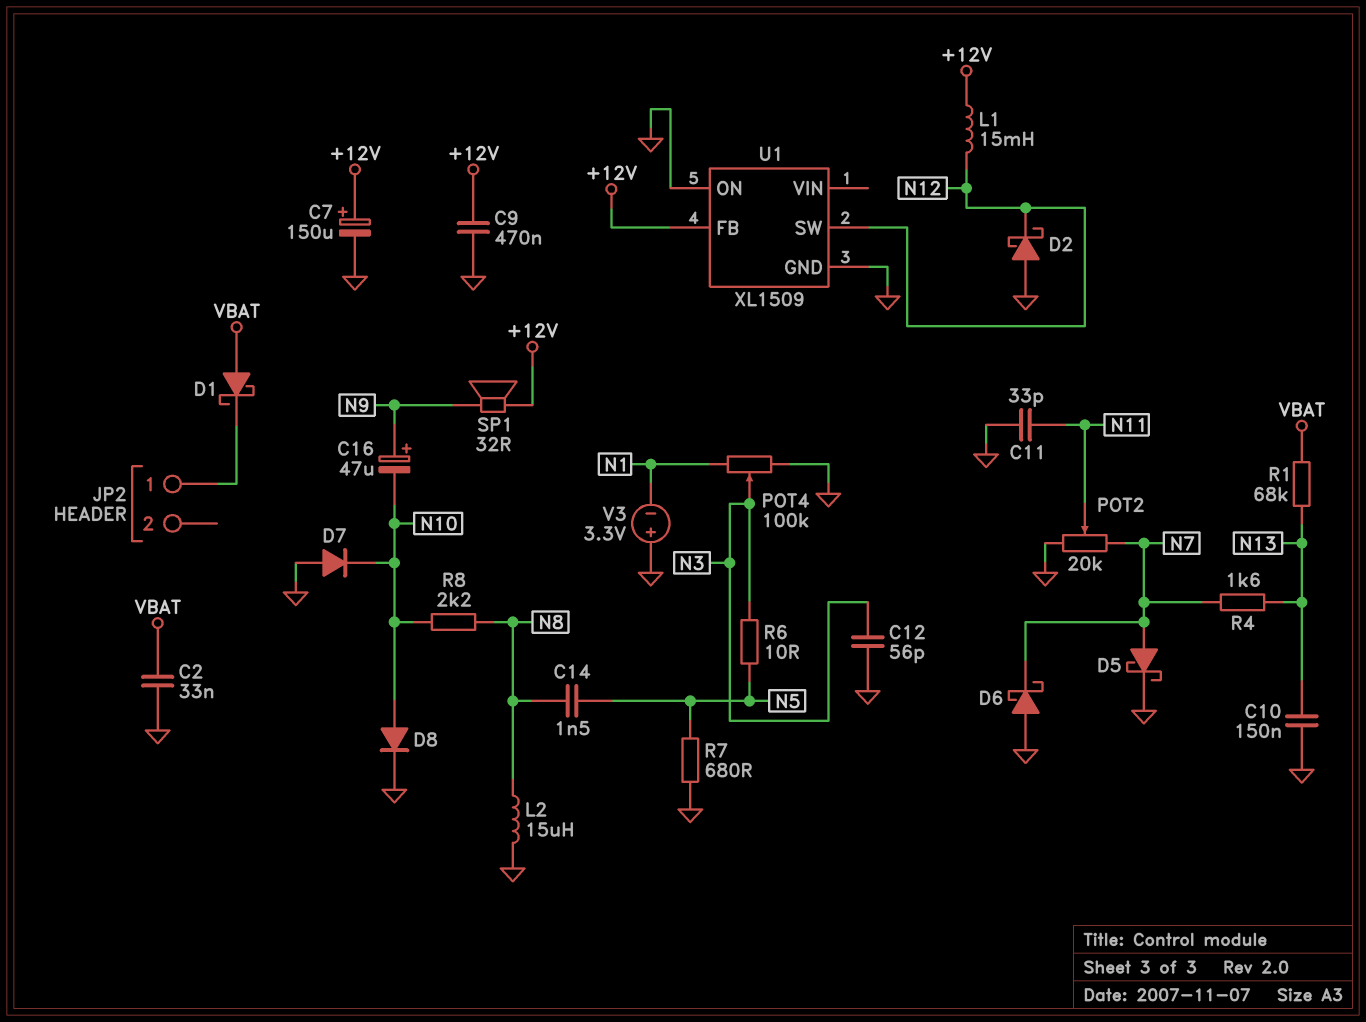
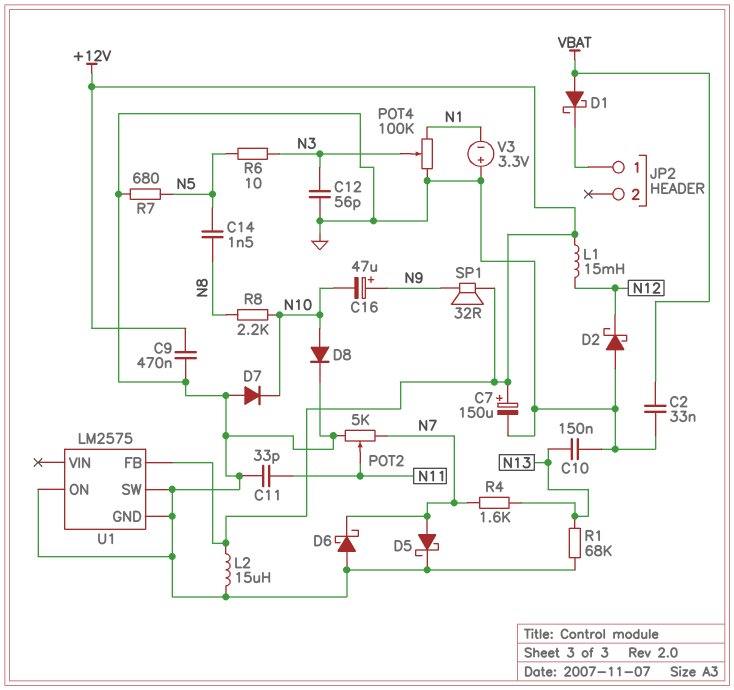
L2: 15uH (GND, N8) -> 15uH (+12V, GND)
POT2: 20k (GND, N7, wiper N11) -> 5k (GND, N7, wiper N11)
R1: 68k (N13, VBAT) -> 68k (GND, N13)
U1: XL1509 -> LM2575
U1 pin SW: N12 -> GND

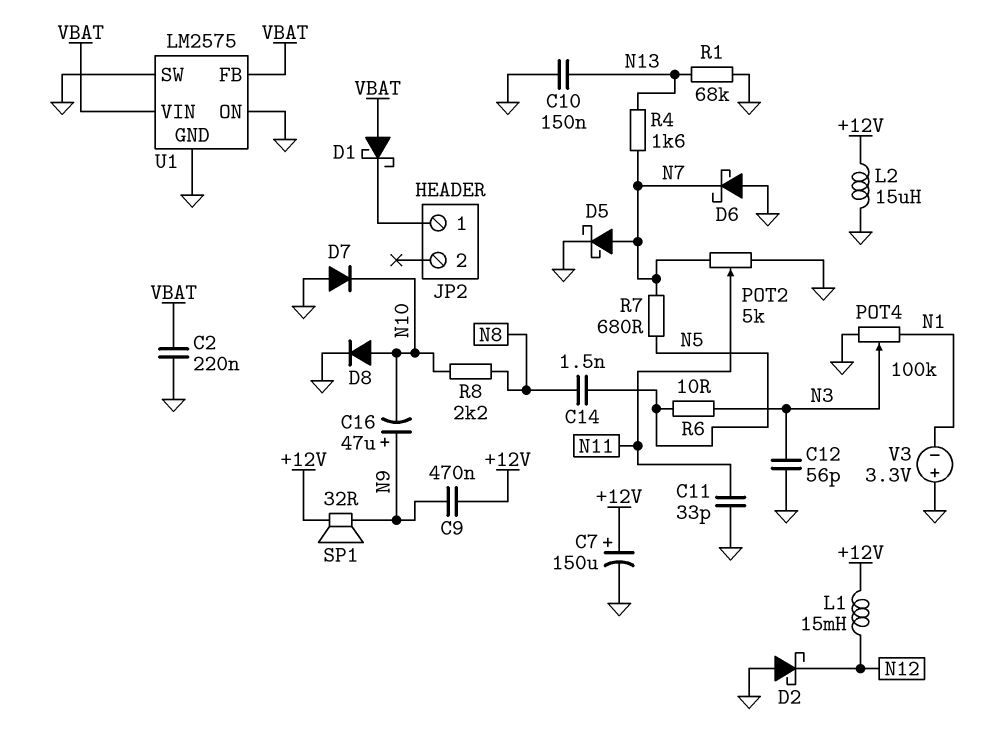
C2: 33nF (GND, VBAT) -> 220nF (GND, VBAT)
C9: 470nF (+12V, GND) -> 470nF (+12V, N9)
R7: 680 (GND, N5) -> 680 (N5, N7)
U1 pin FB: +12V -> VBAT
U1 pin VIN: none -> VBAT

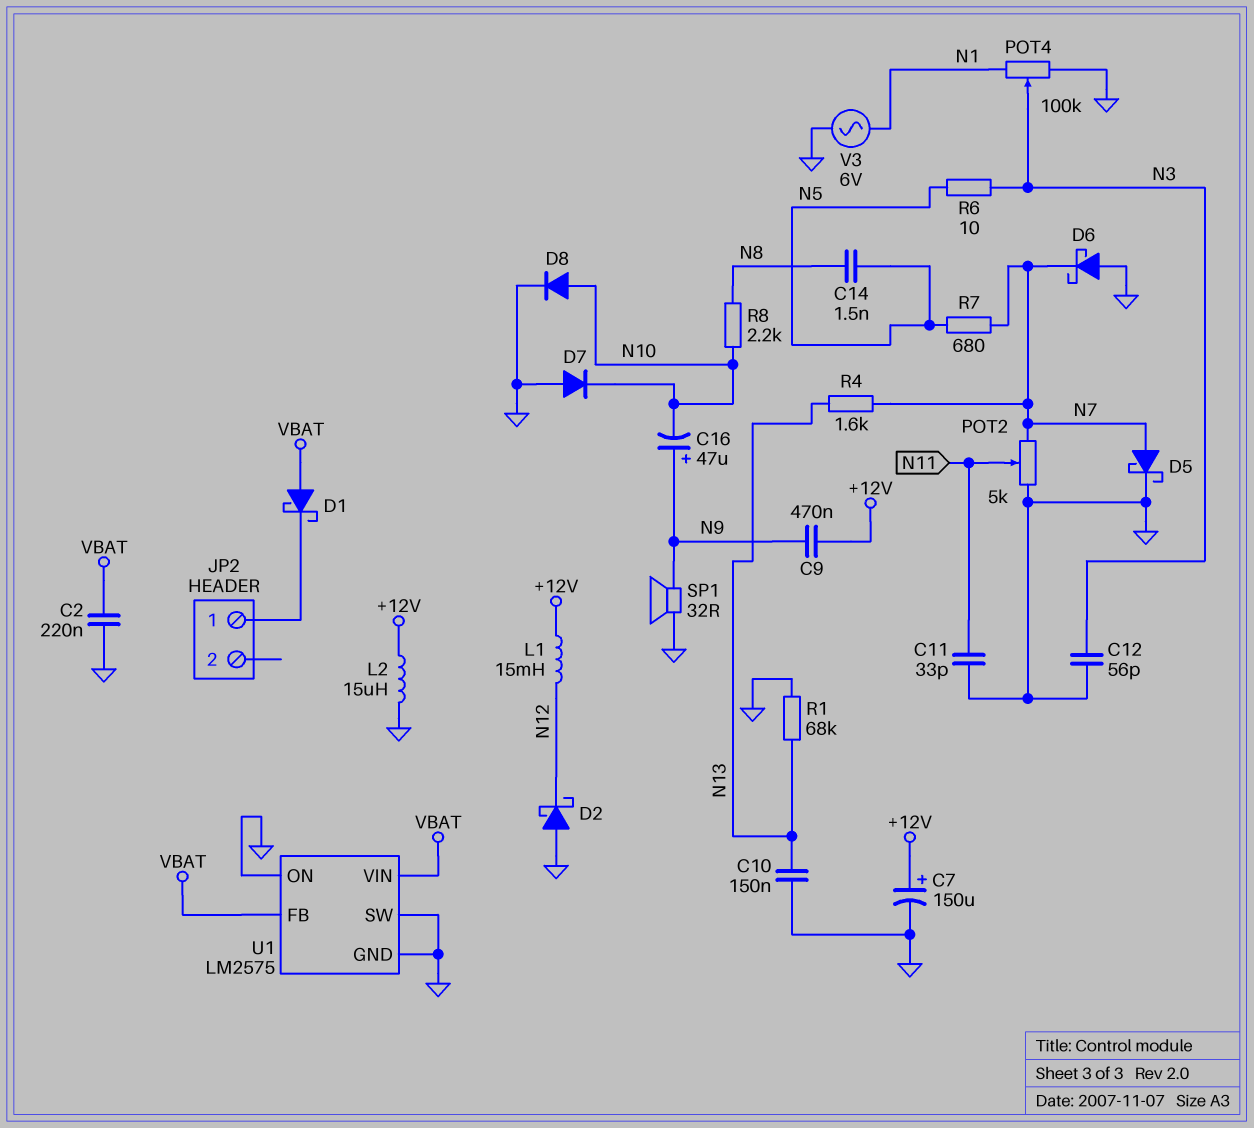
SP1: speaker 32R (+12V, N9) -> speaker 32R (GND, N9)
V3: 3.3V (plus GND, minus N1) -> AC 6V (GND, N1)

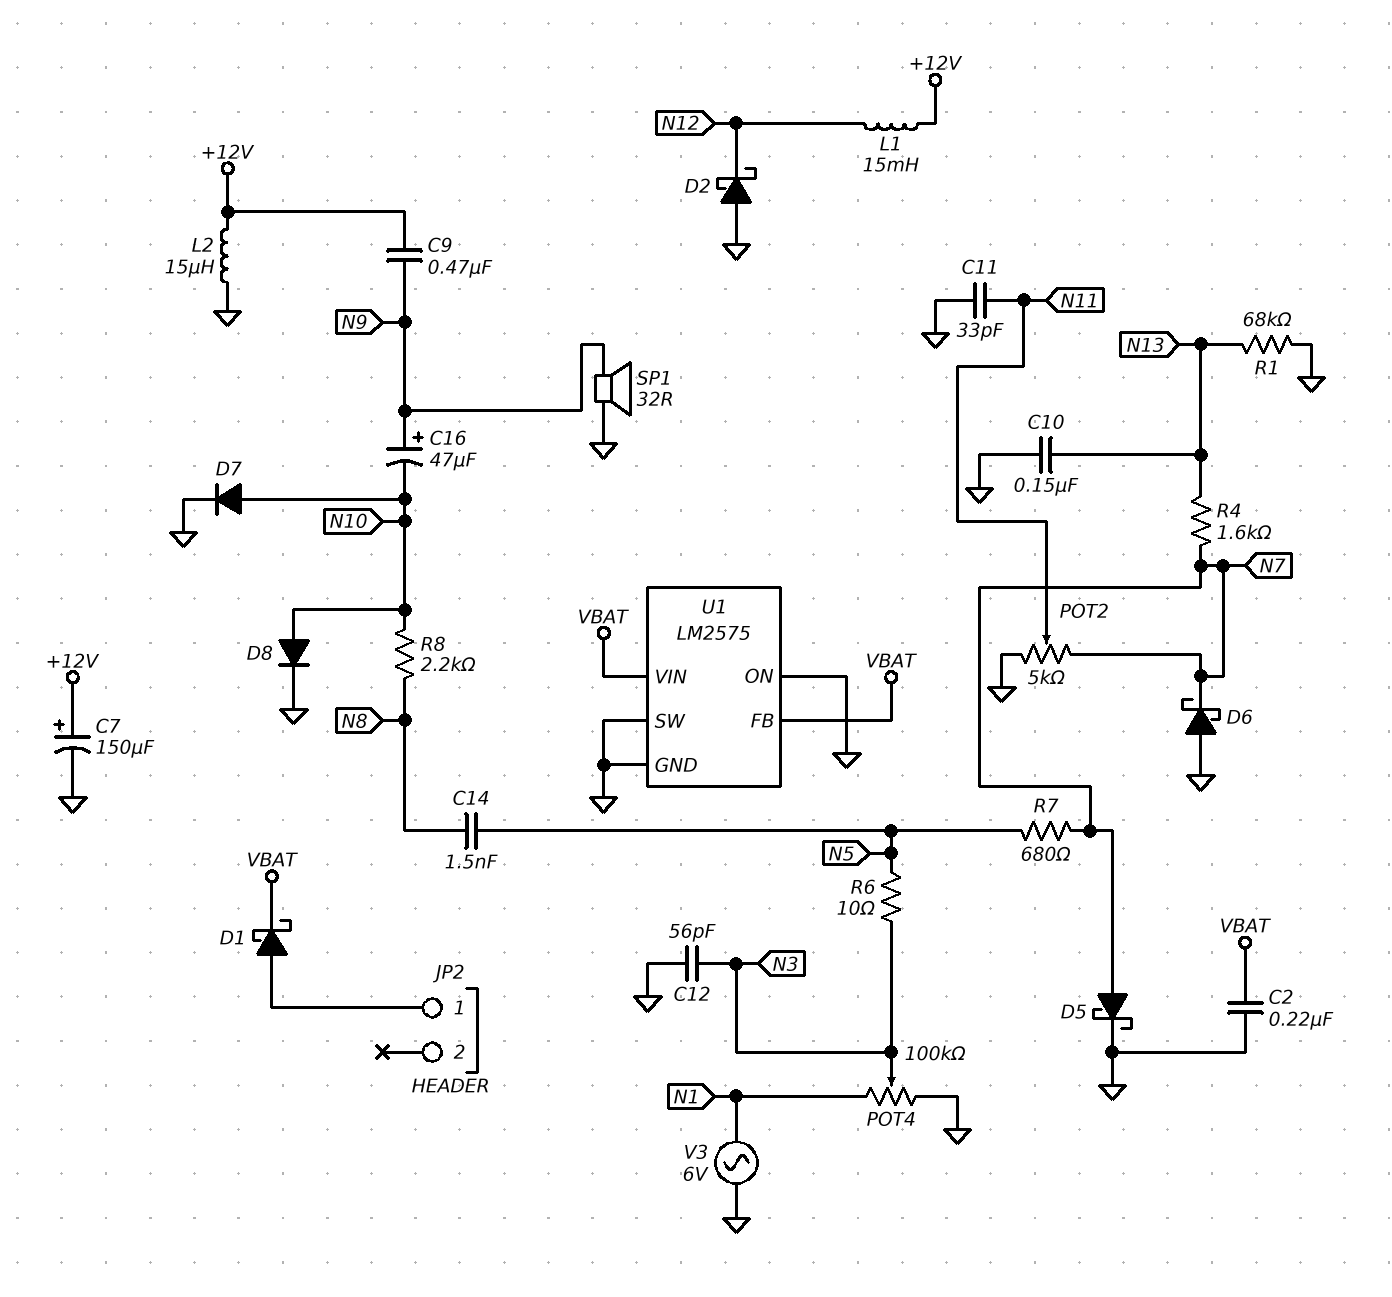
D1: schottky (A VBAT, K JP2/1) -> schottky (A JP2/1, K VBAT)
D7: diode (A GND, K N10) -> diode (A N10, K GND)

